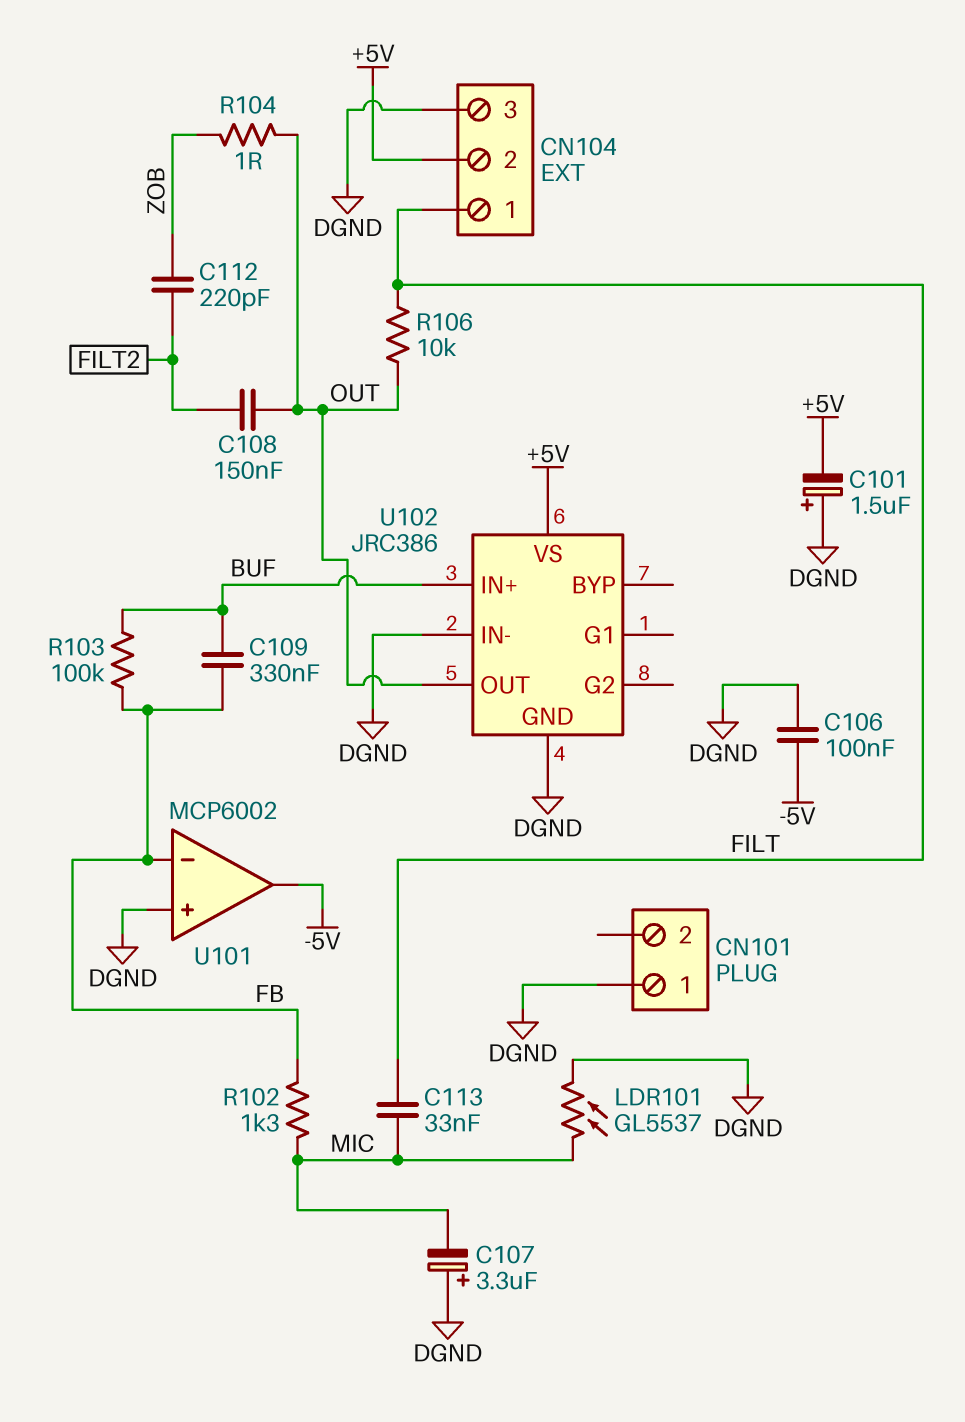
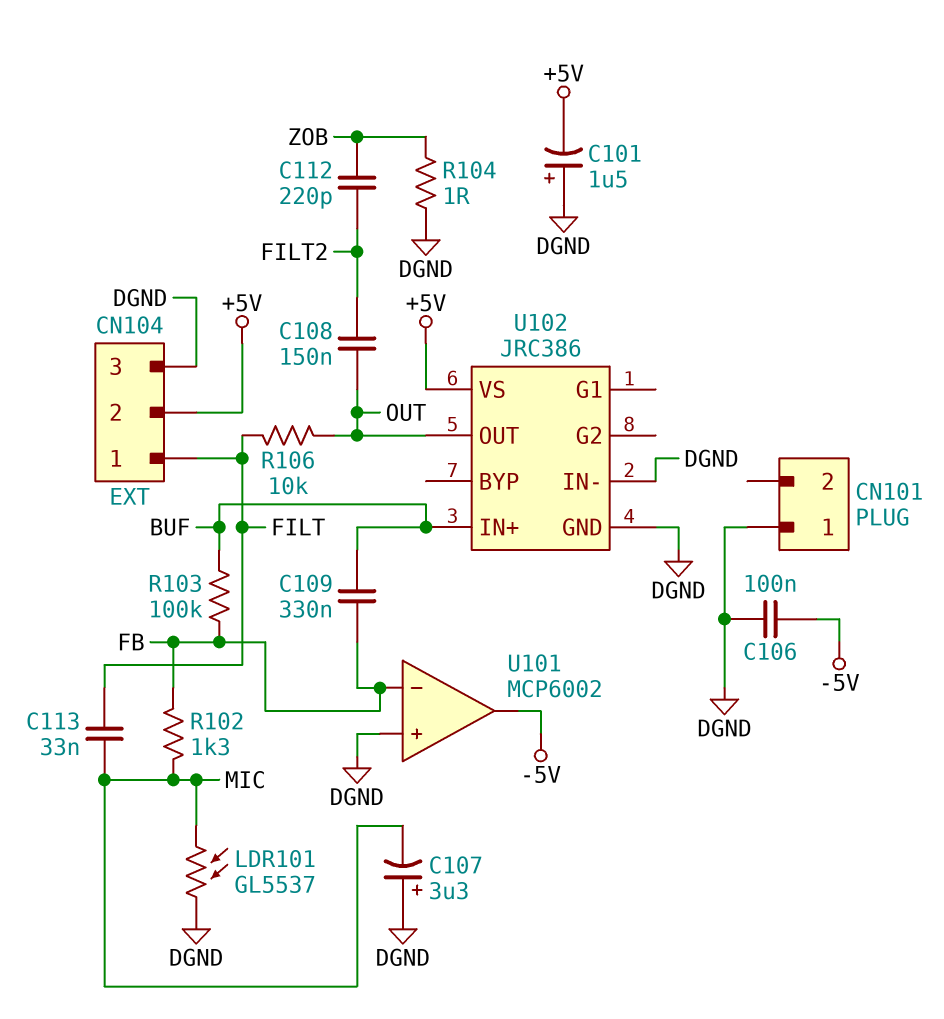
R104: 1 (OUT, ZOB) -> 1 (DGND, ZOB)

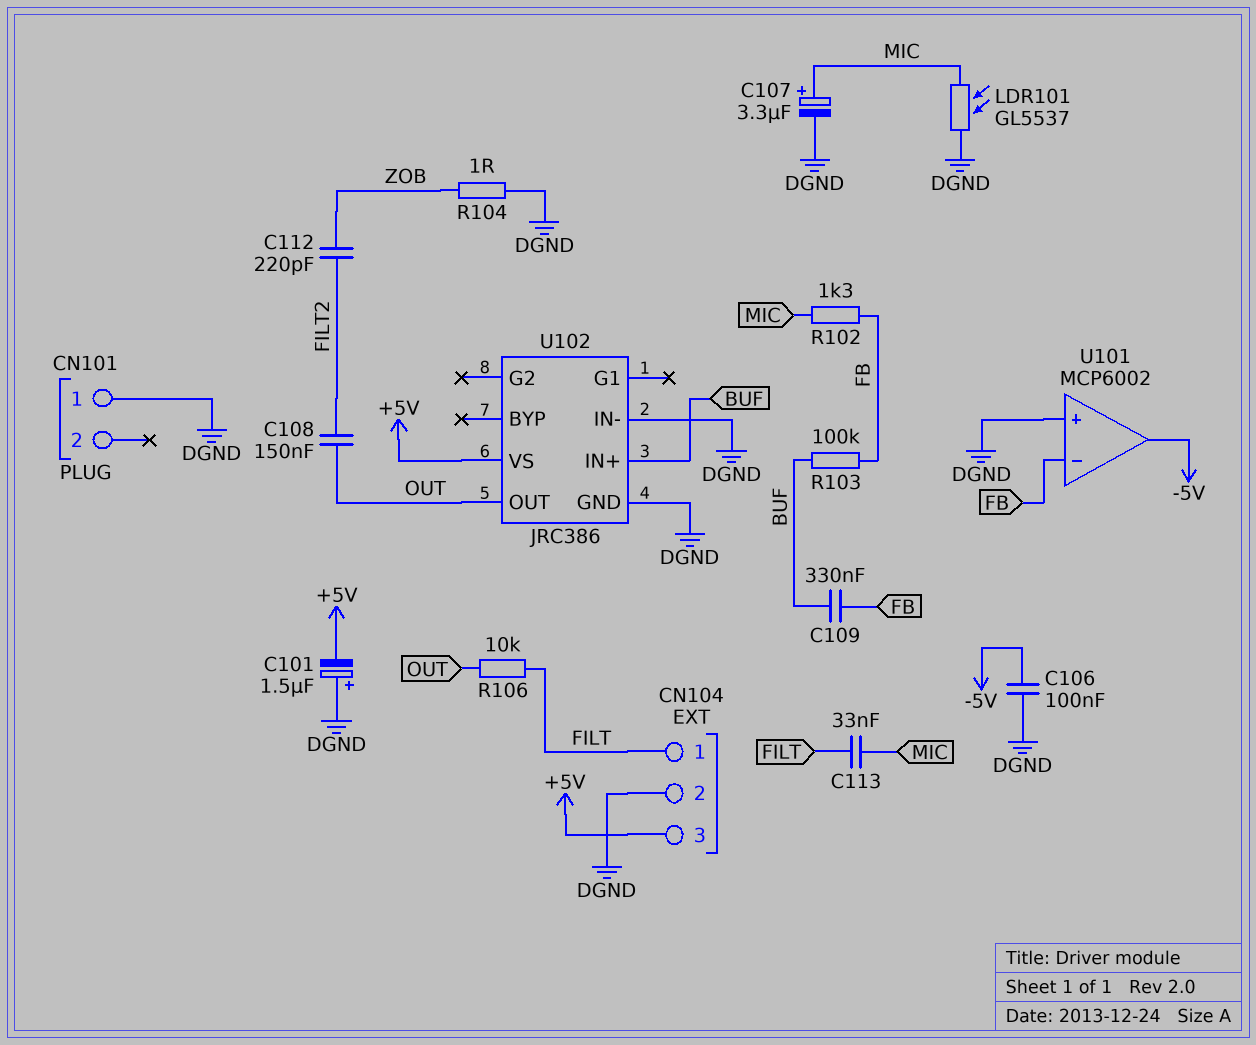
C107: 3.3uF (plus DGND, minus MIC) -> 3.3uF (plus MIC, minus DGND)
CN104 pin 2: +5V -> DGND
CN104 pin 3: DGND -> +5V

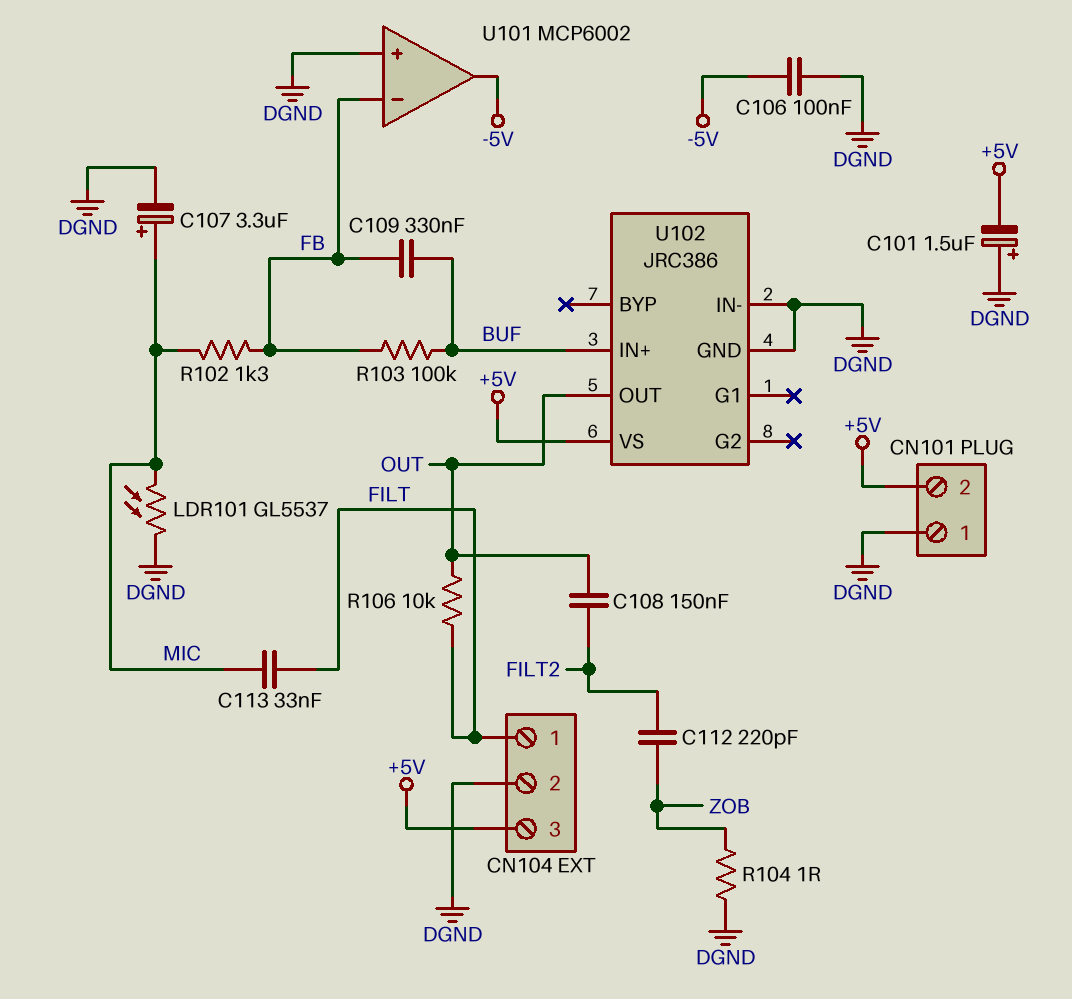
CN101 pin 2: none -> +5V

